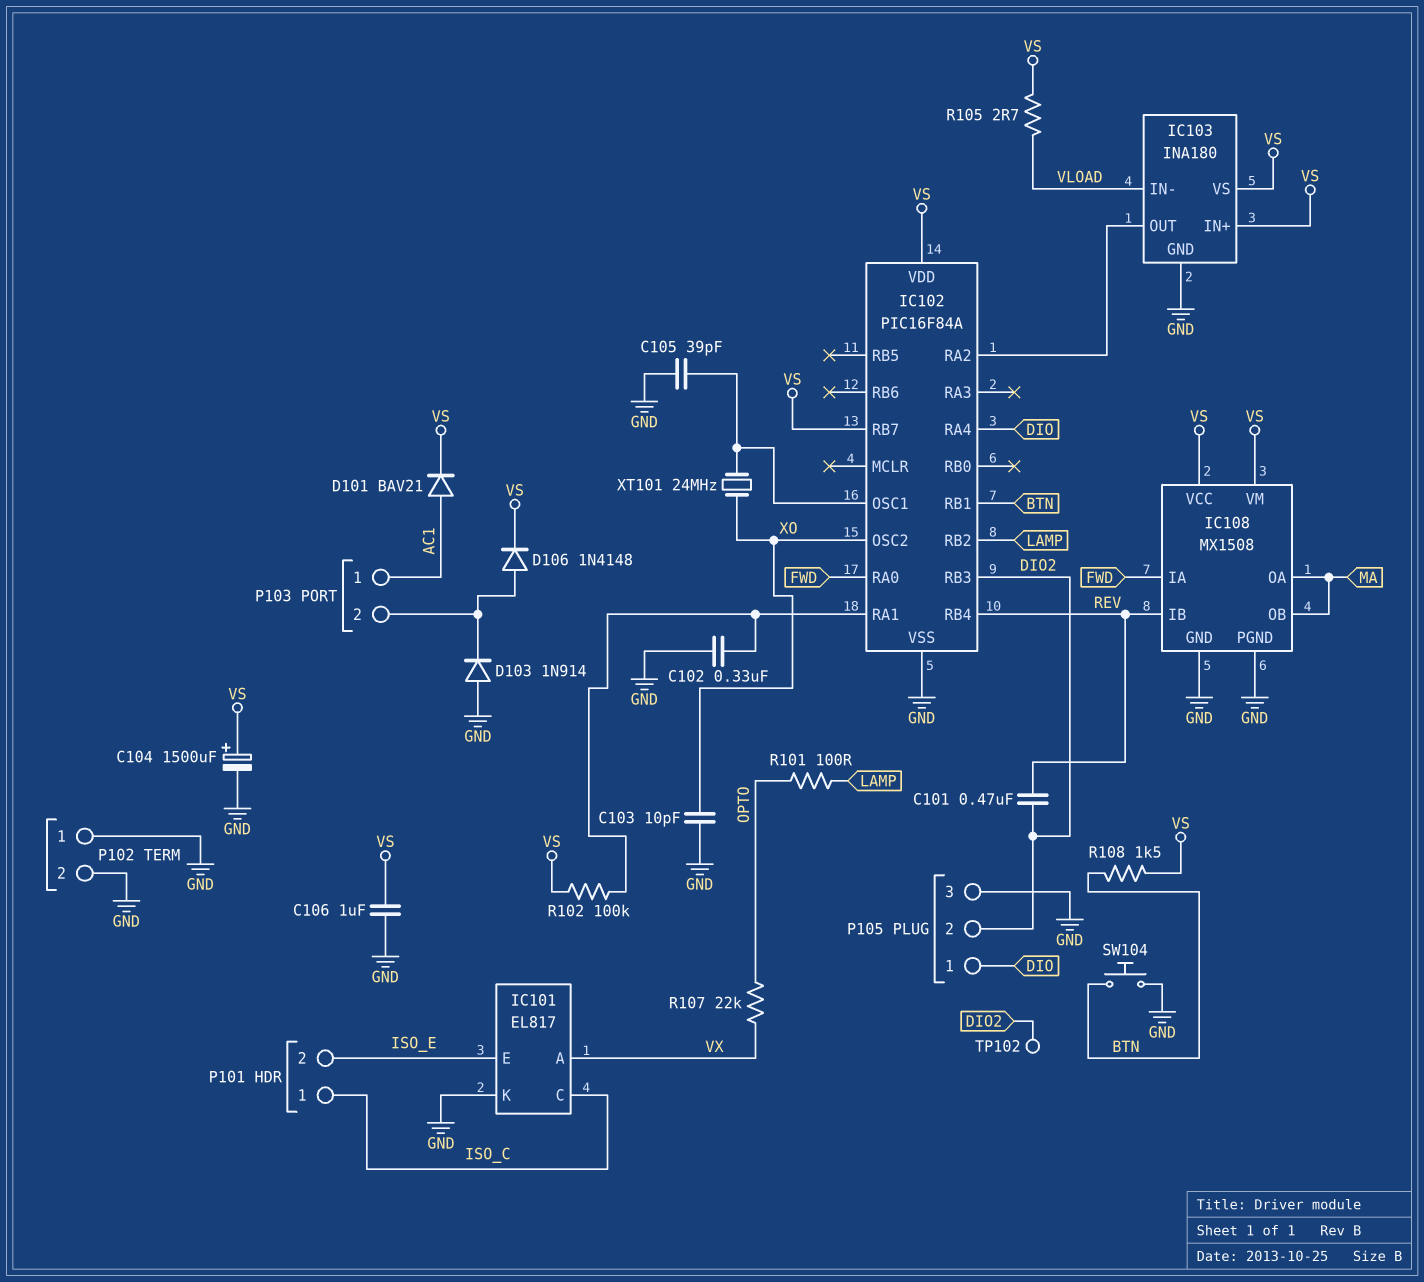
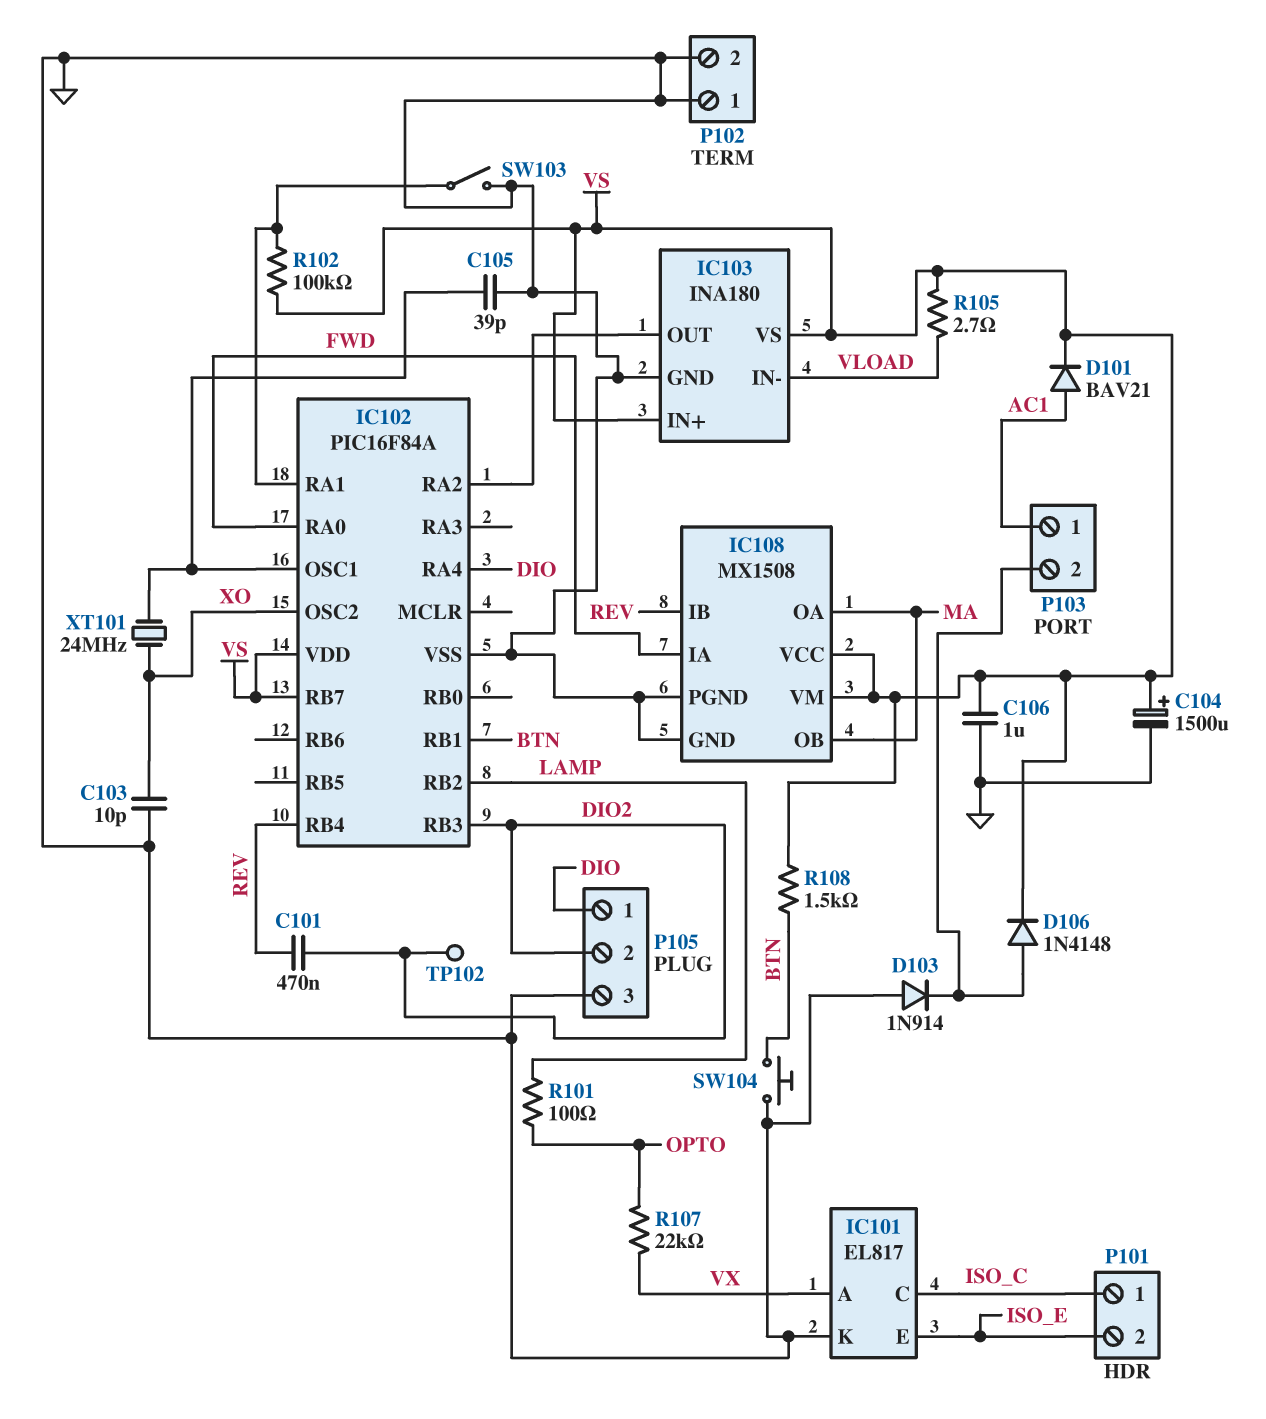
C102: 330nF (GND, IC102/RA1) -> none
SW103: none -> switch (GND, IC102/RA1)

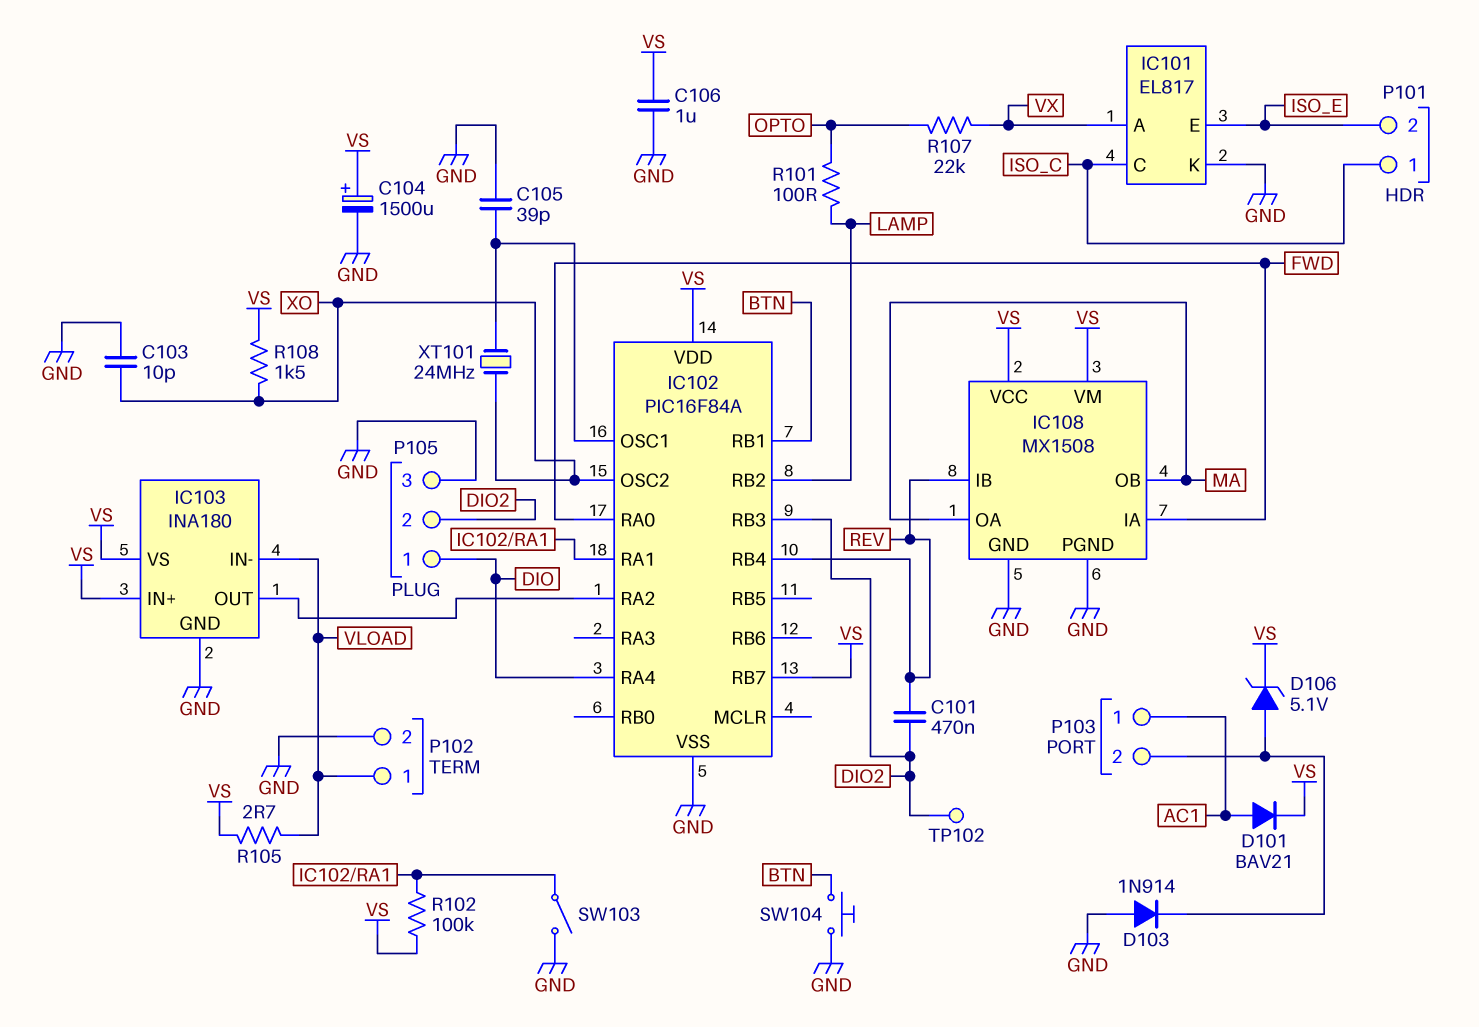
D106: diode 1N4148 (A P103/2, K VS) -> zener 5.1V (A P103/2, K VS)
P102 pin 1: GND -> VLOAD
R108: 1.5k (BTN, VS) -> 1.5k (VS, XO)

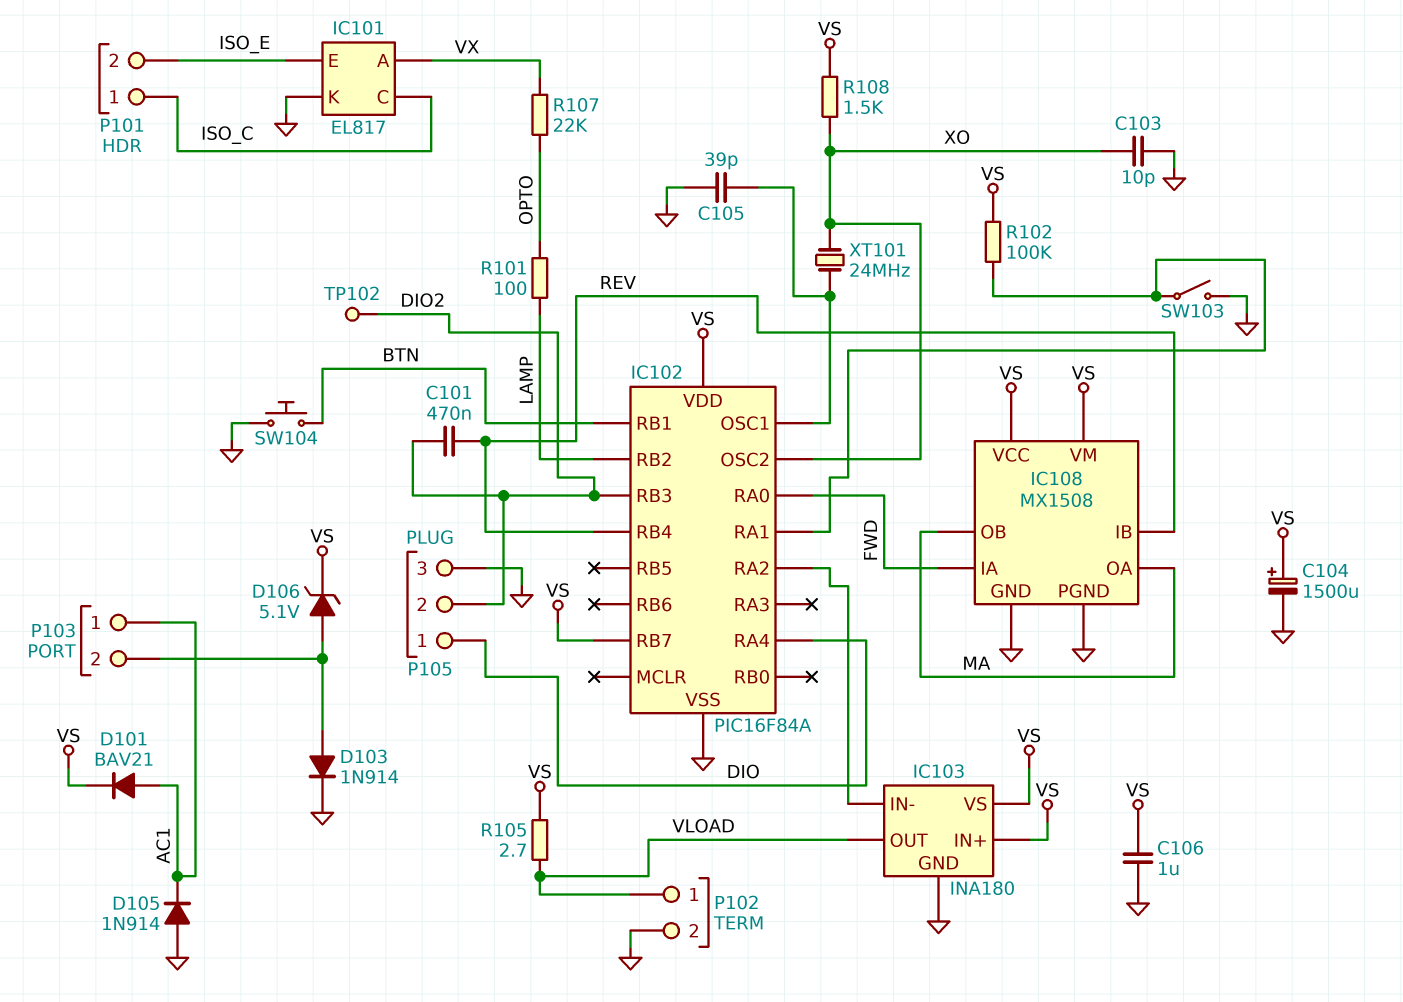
D103: diode 1N914 (A GND, K P103/2) -> diode 1N914 (A P103/2, K GND)
D105: none -> diode 1N914 (A GND, K AC1)
IC103 pin IN-: VLOAD -> IC102/RA2
IC103 pin OUT: IC102/RA2 -> VLOAD

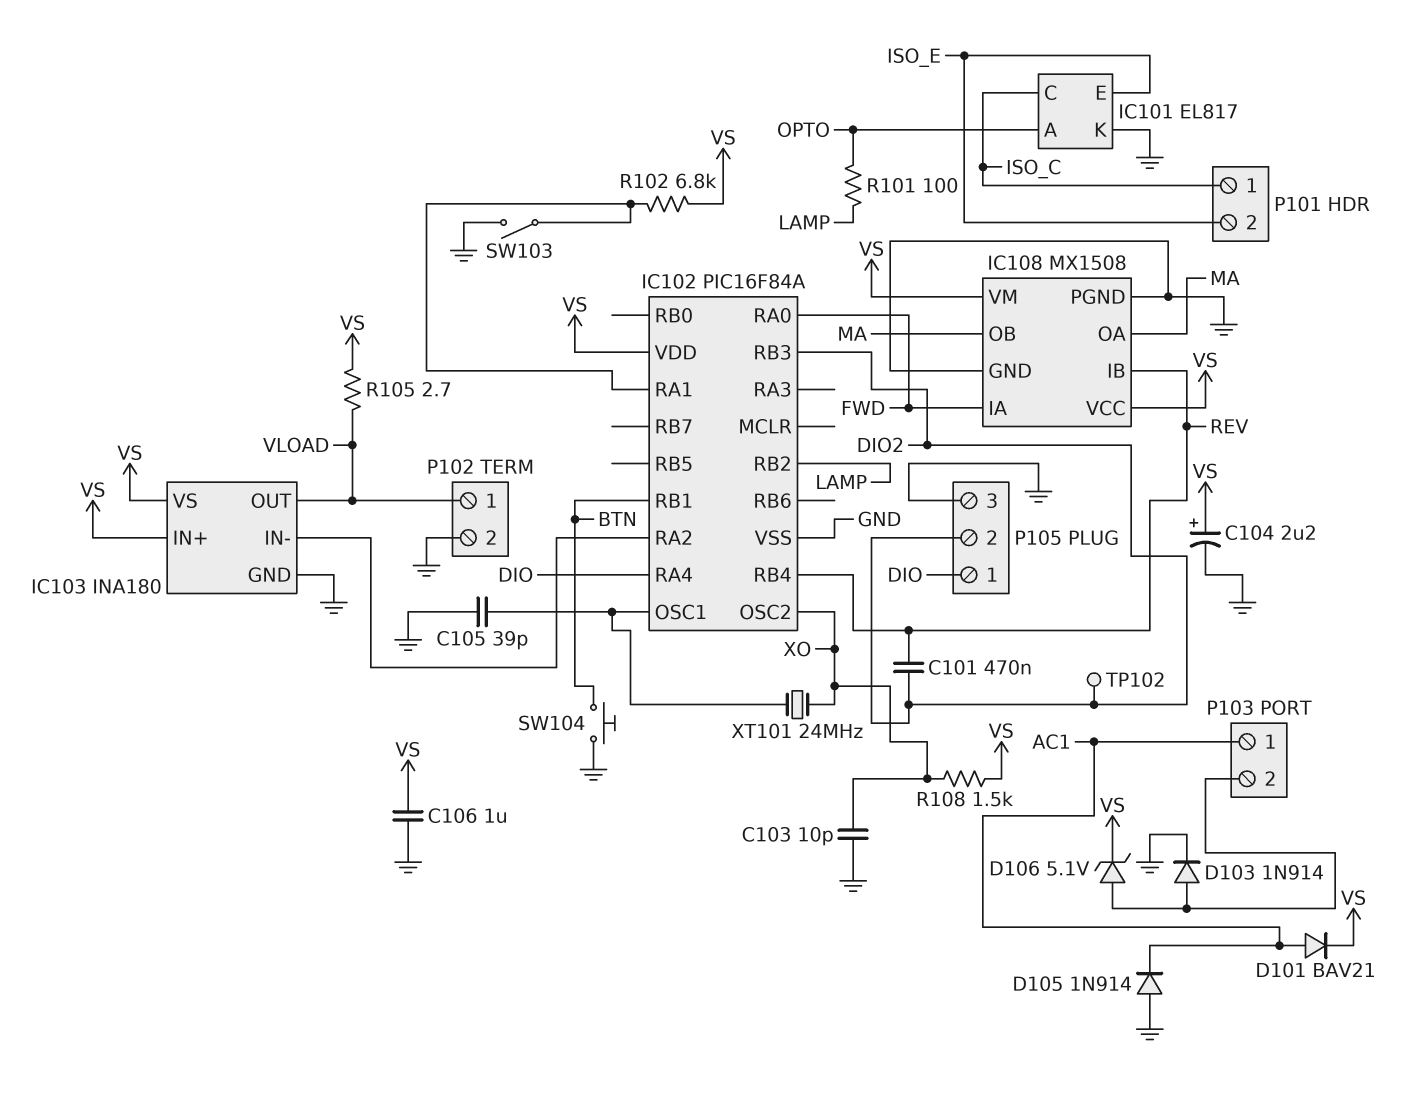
C104: 1500uF (plus VS, minus GND) -> 2.2uF (plus VS, minus GND)
IC101 pin A: VX -> OPTO
IC102 pin RB7: VS -> none
R102: 100k (IC102/RA1, VS) -> 6.8k (IC102/RA1, VS)
R107: 22k (OPTO, VX) -> none

